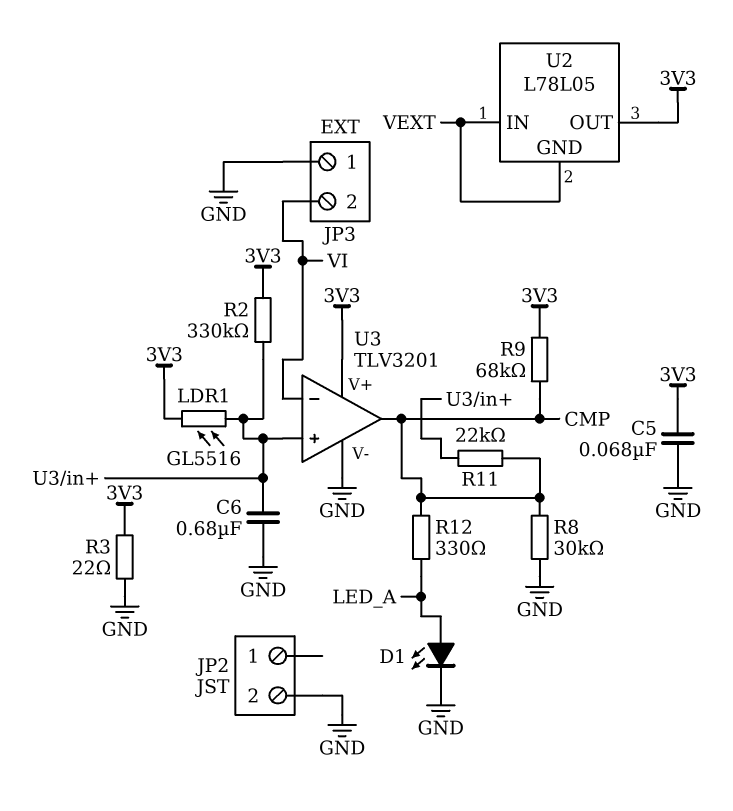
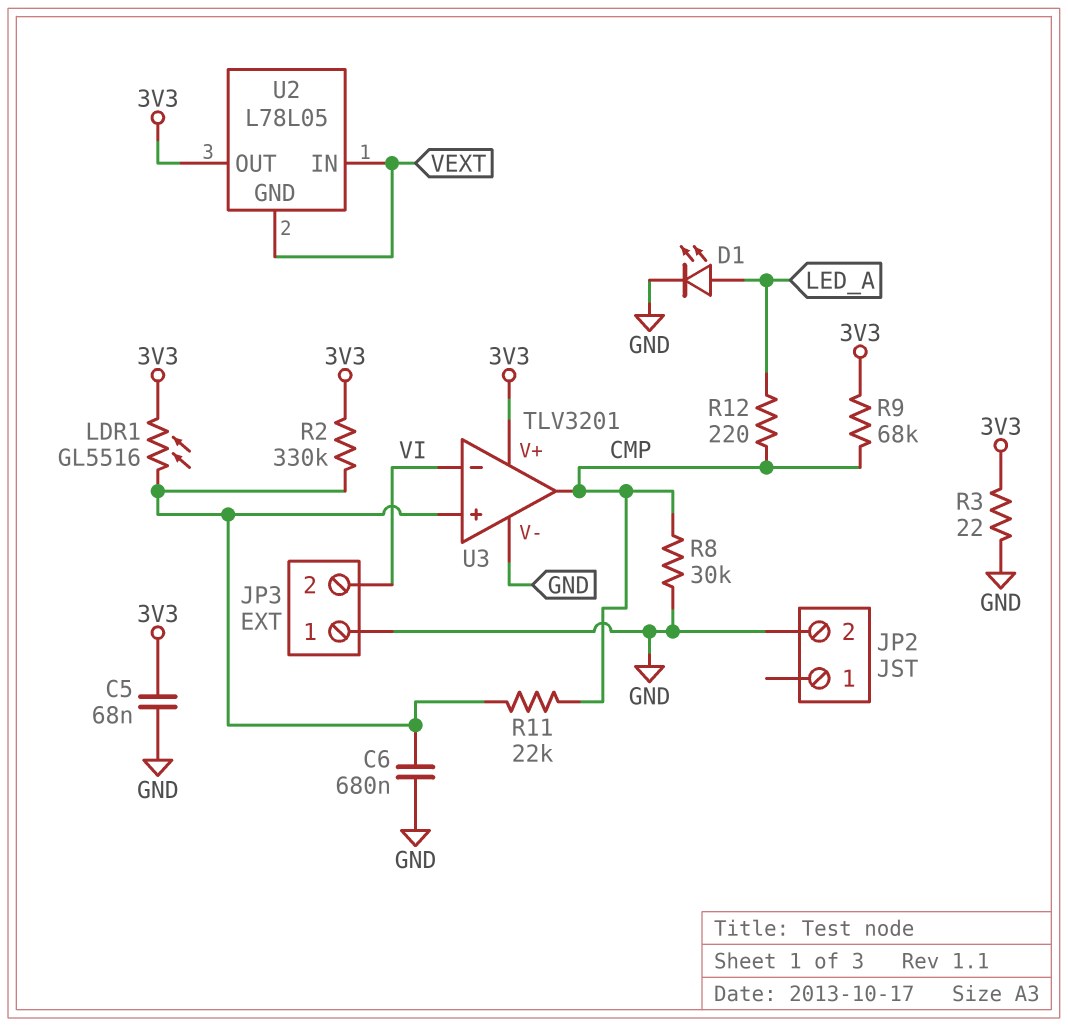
R12: 330 (CMP, LED_A) -> 220 (CMP, LED_A)

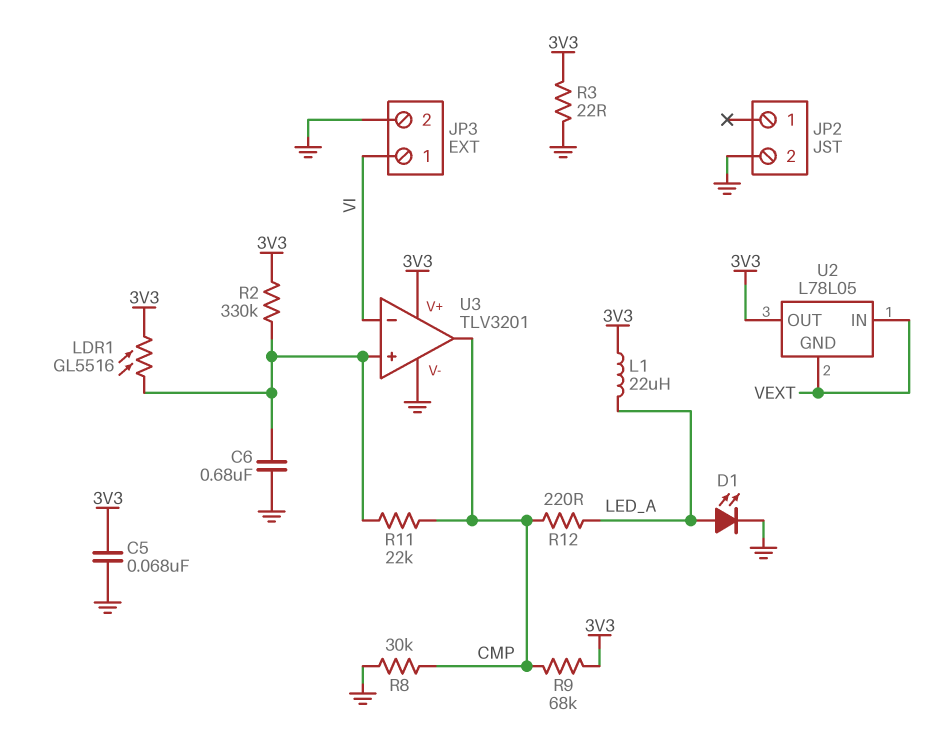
JP3 pin 1: GND -> VI
JP3 pin 2: VI -> GND
L1: none -> 22uH (3V3, LED_A)

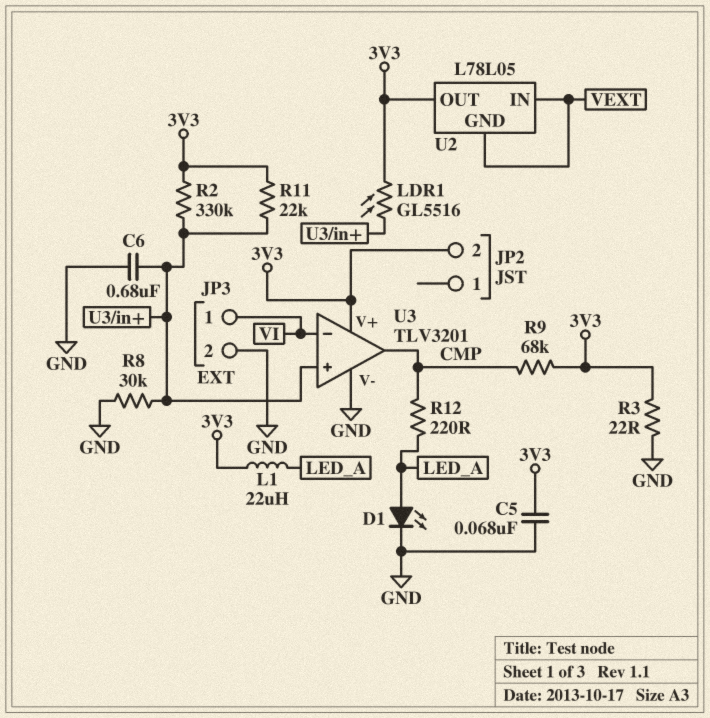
JP2 pin 2: GND -> 3V3
R8: 30k (CMP, GND) -> 30k (GND, U3/in+)
R11: 22k (CMP, U3/in+) -> 22k (3V3, U3/in+)

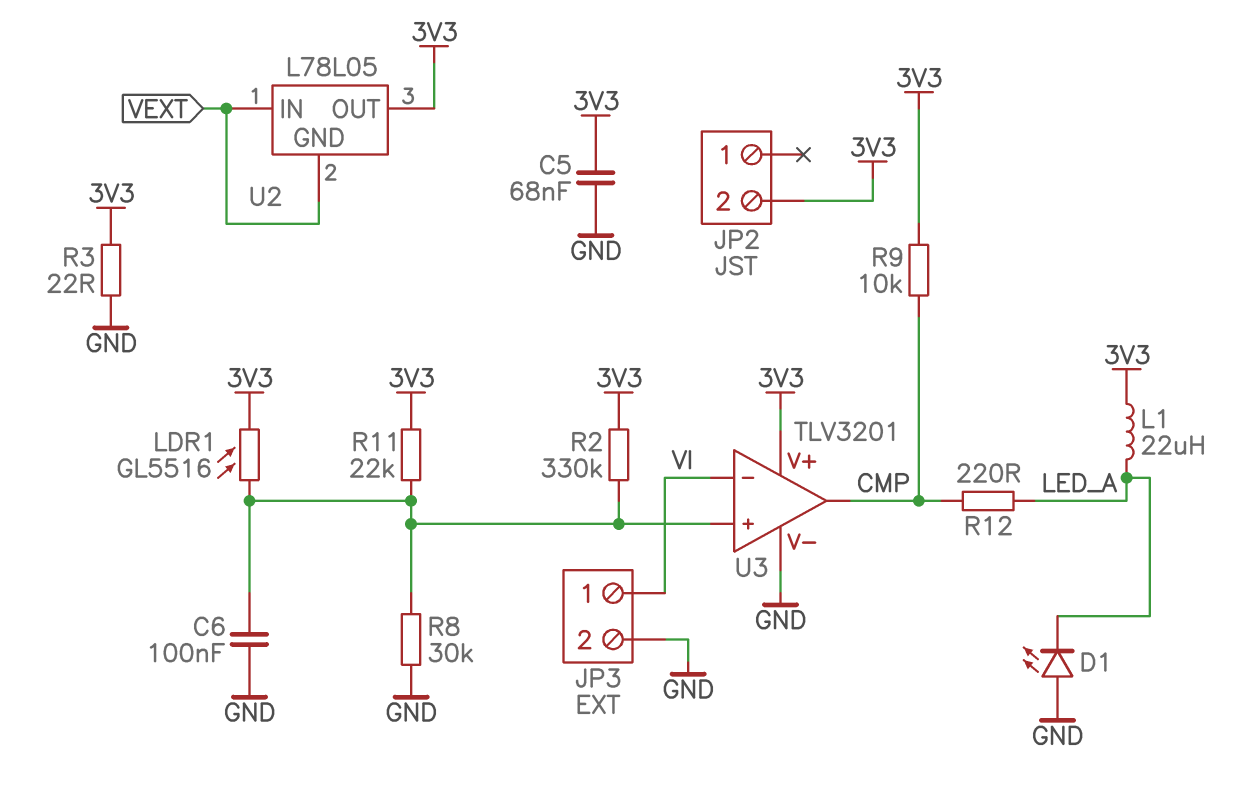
C6: 680nF (GND, U3/in+) -> 100nF (GND, U3/in+)
D1: LED (A LED_A, K GND) -> LED (A GND, K LED_A)
R9: 68k (3V3, CMP) -> 10k (3V3, CMP)

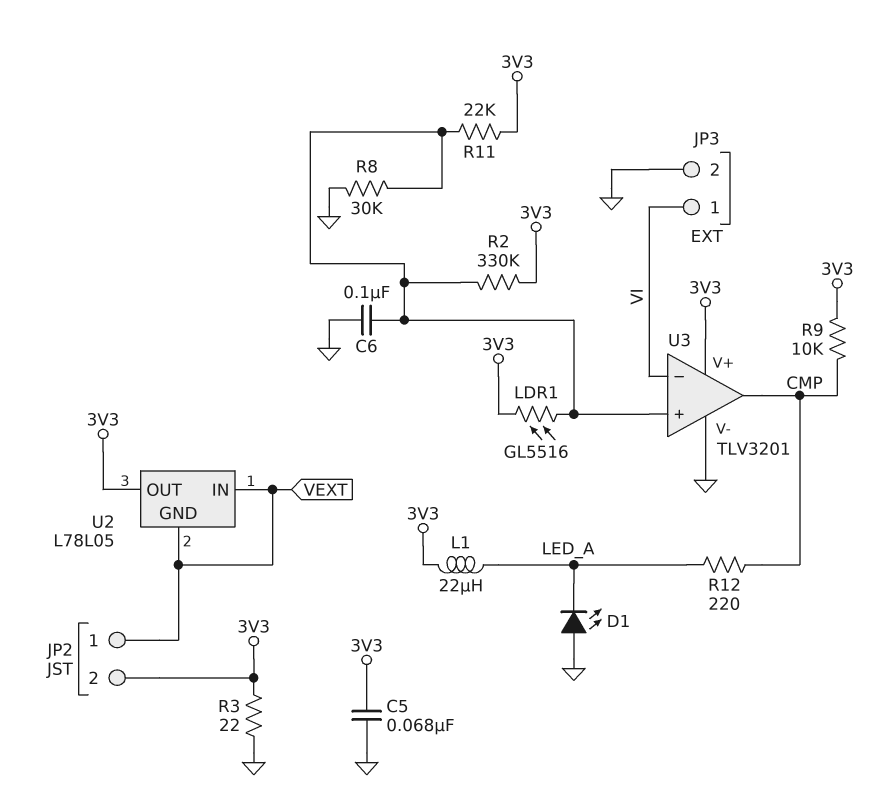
JP2 pin 1: none -> VEXT

